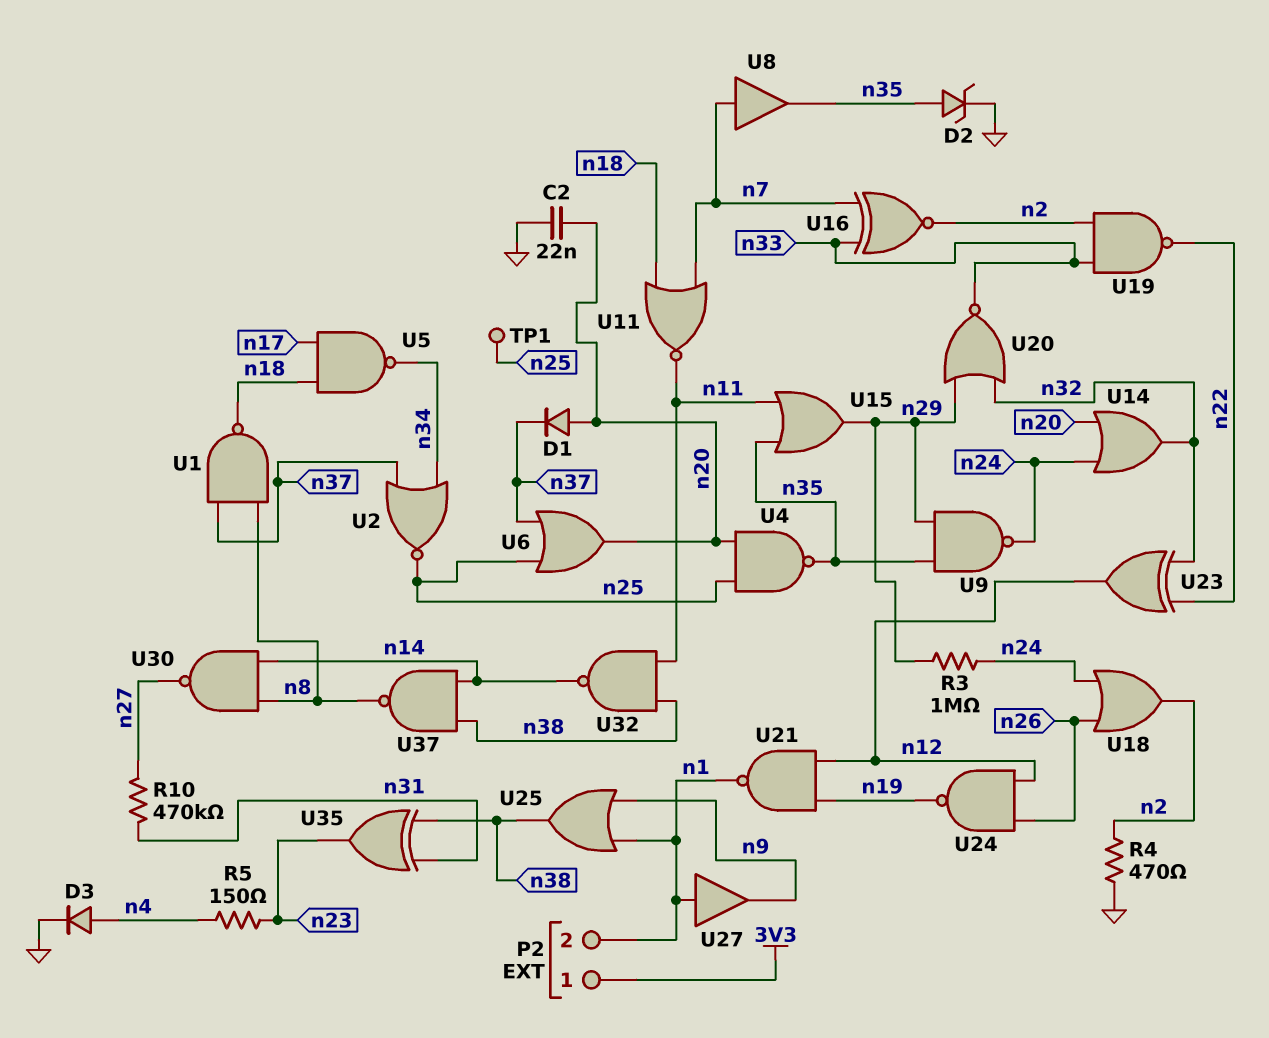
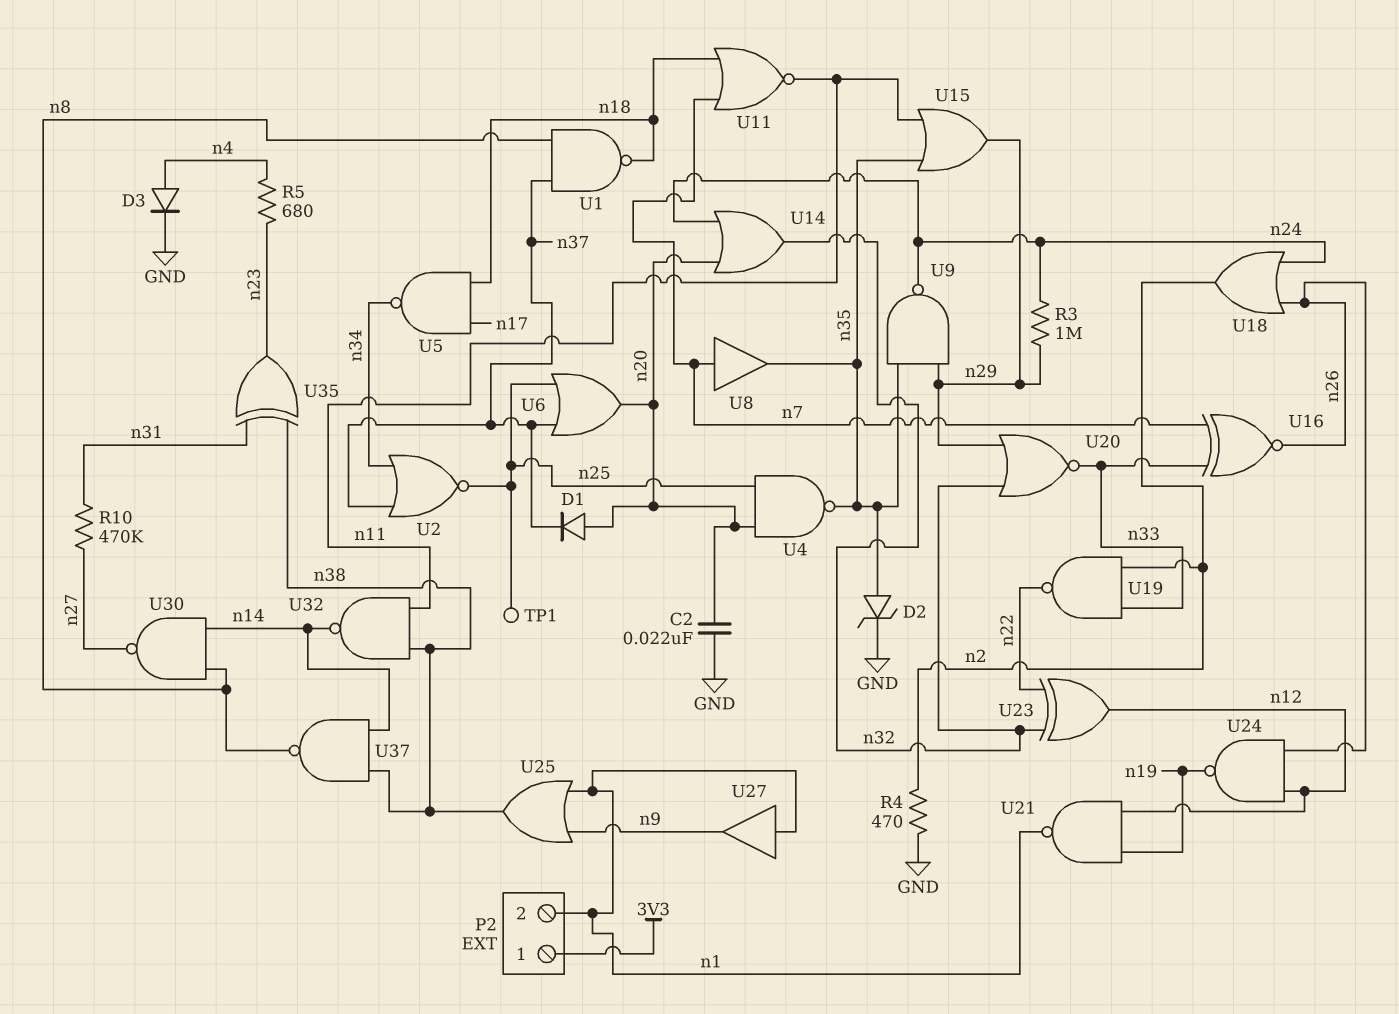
R5: 150 (n4, n23) -> 680 (n4, n23)
U16: XNOR (in n7, in n33, out n2) -> XNOR (in n7, in n33, out n26)

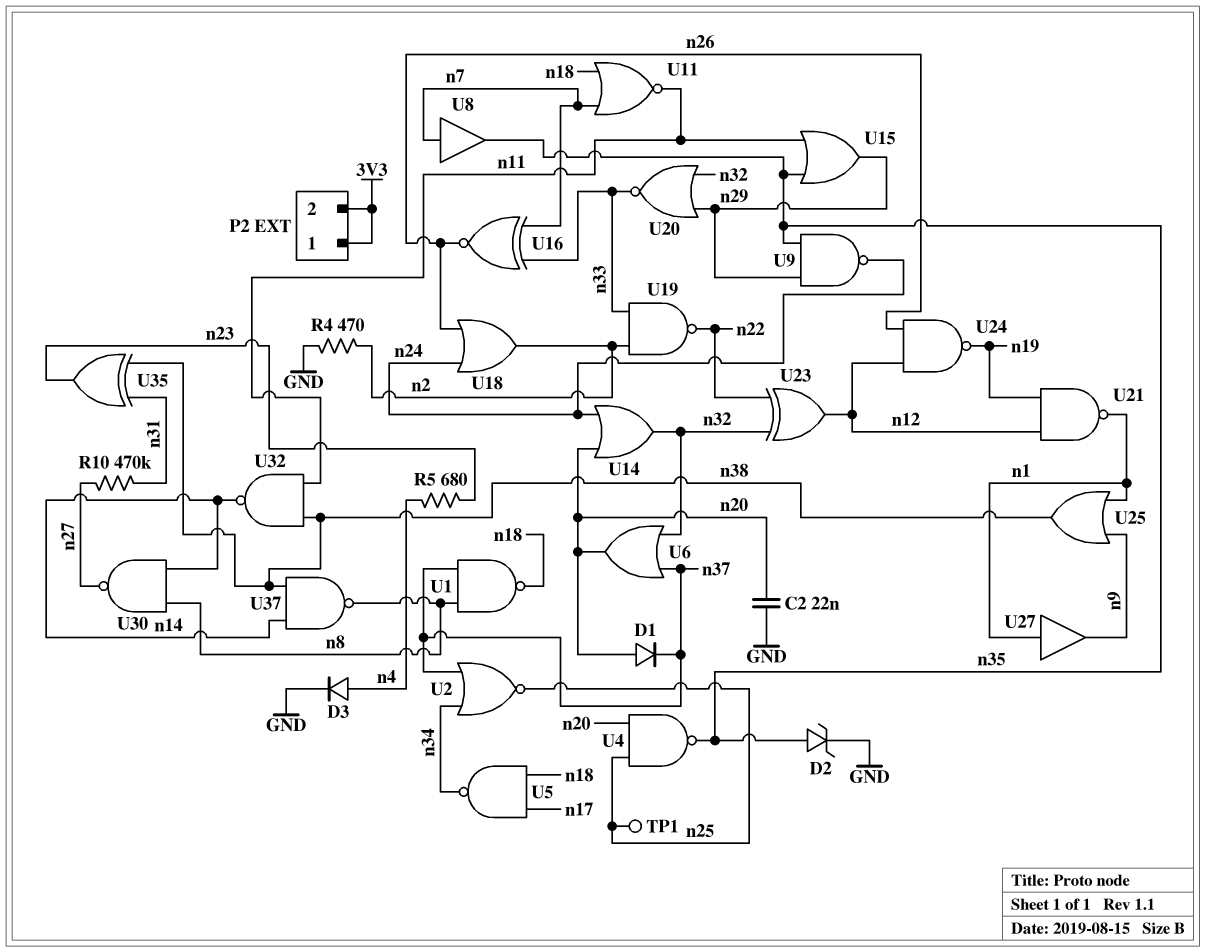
P2 pin 2: n1 -> 3V3
R3: 1M (n24, n29) -> none
U6: OR (in n25, in n37, out n20) -> OR (in n32, in n37, out n20)

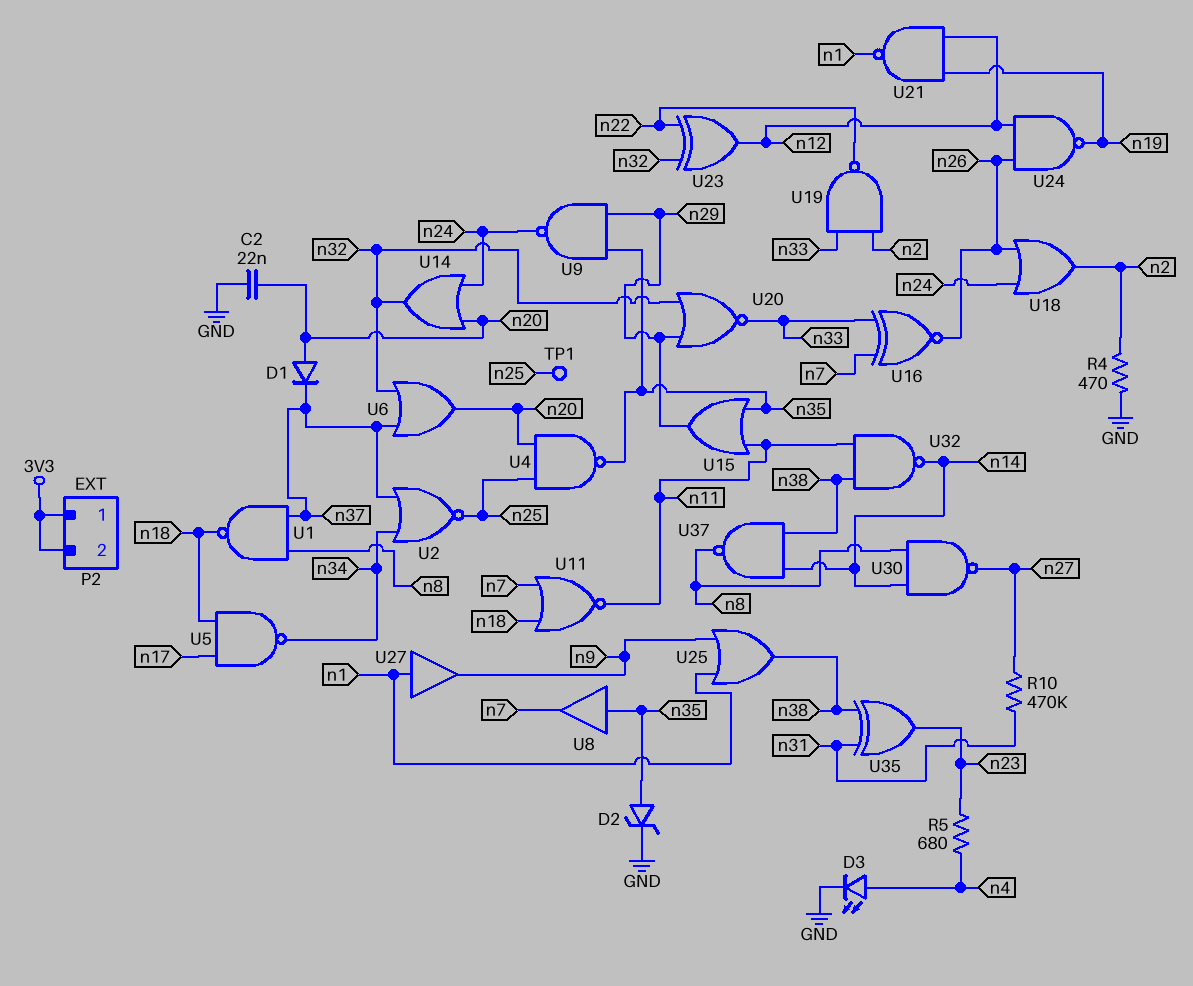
D3: diode (A n4, K GND) -> LED (A n4, K GND)
U8: buffer (in n7, out n35) -> buffer (in n35, out n7)

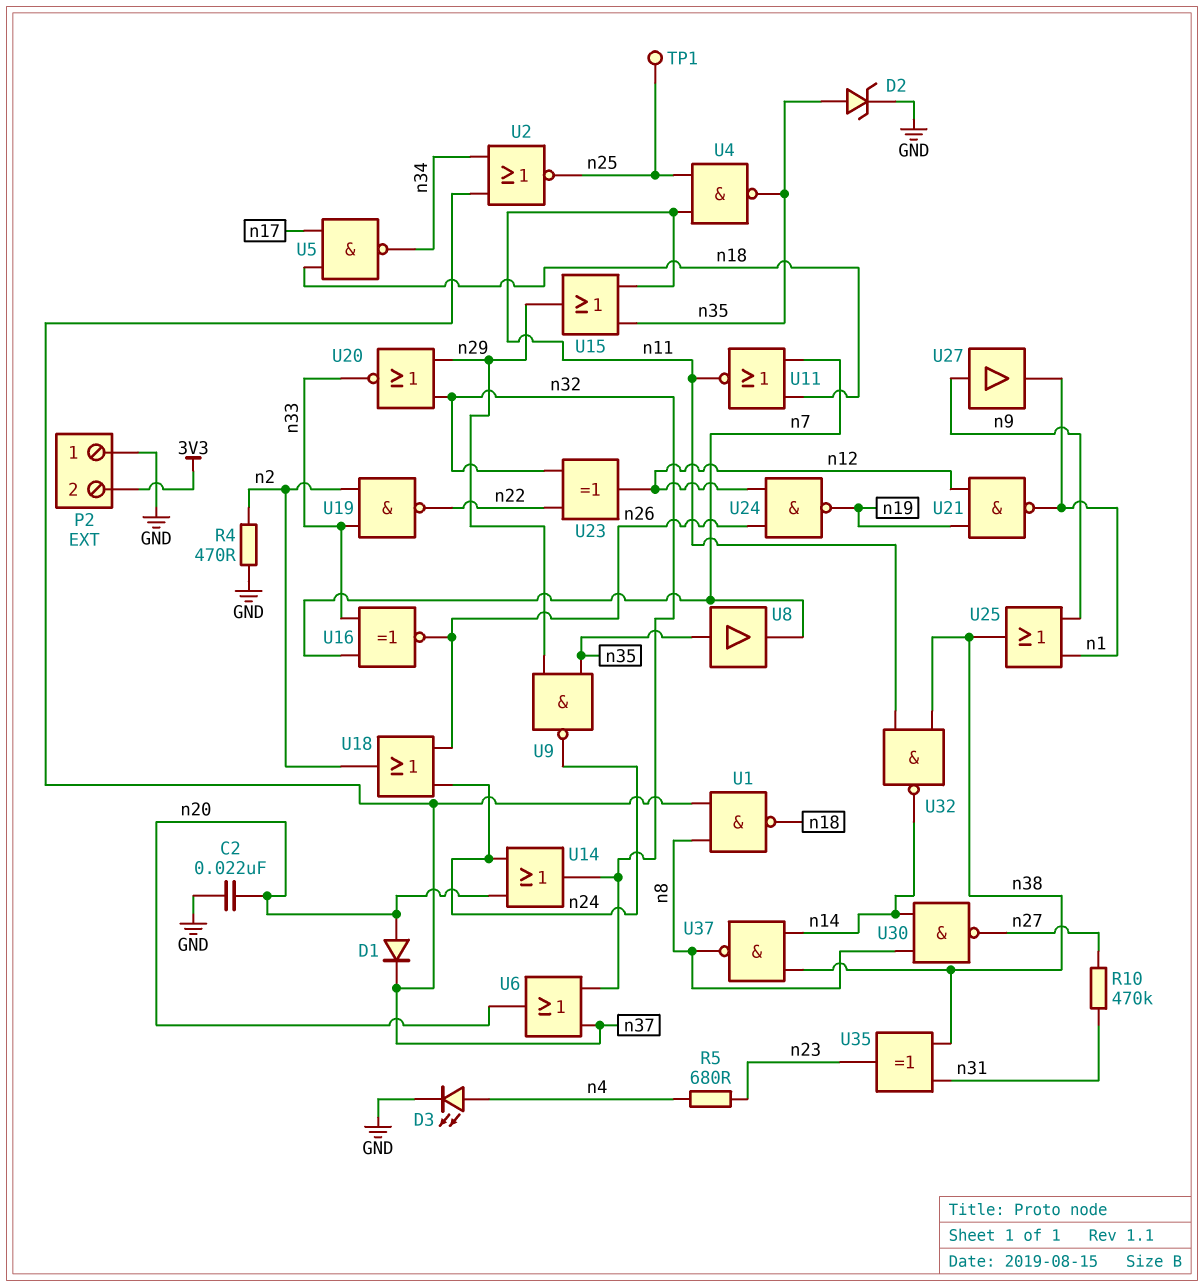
P2 pin 1: 3V3 -> GND
U4: NAND (in n20, in n25, out n35) -> NAND (in n11, in n25, out n35)
U27: buffer (in n1, out n9) -> buffer (in n9, out n1)

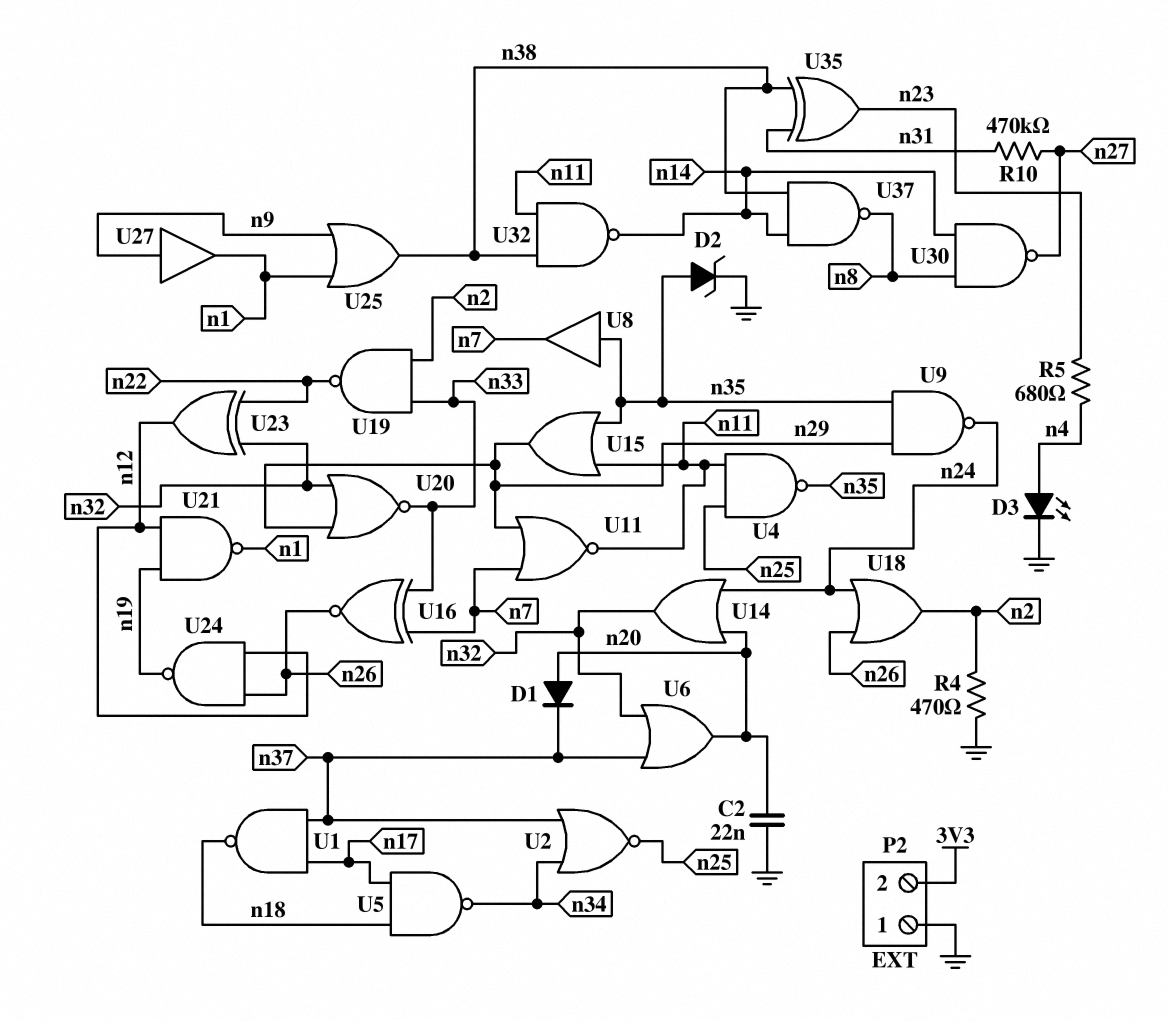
TP1: test point (n25) -> none
U1: NAND (in n8, in n37, out n18) -> NAND (in n17, in n37, out n18)
U11: NOR (in n7, in n18, out n11) -> NOR (in n7, in n29, out n11)

